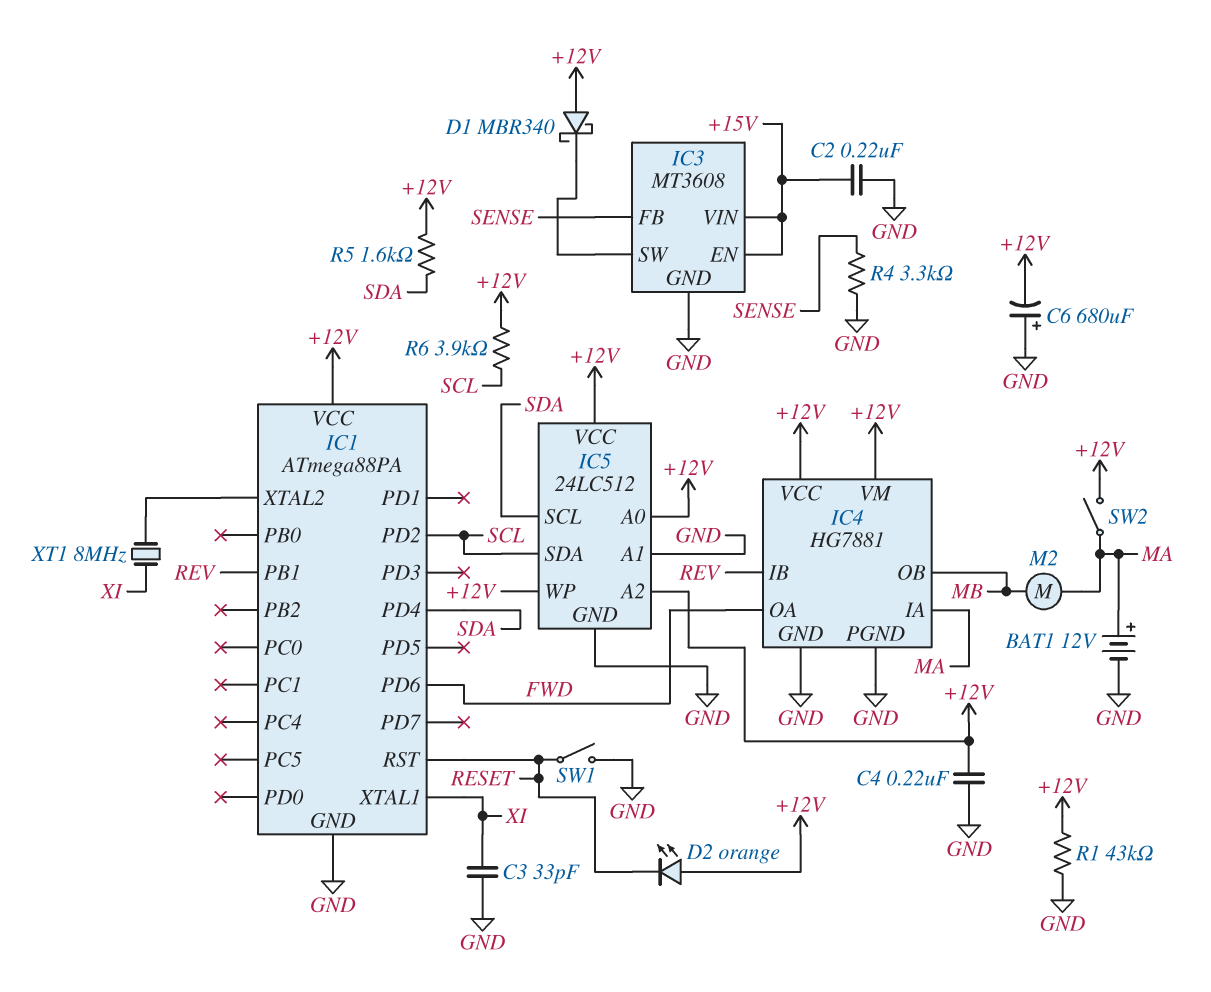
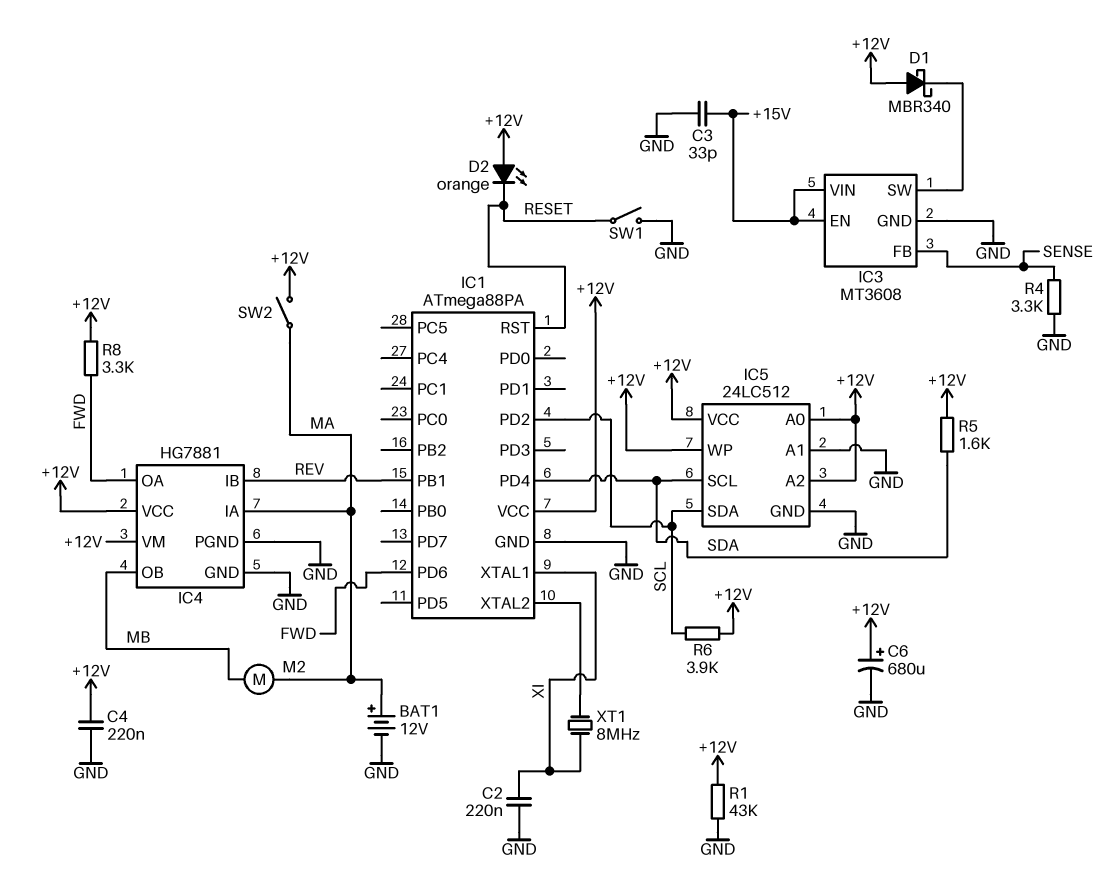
C2: 220nF (+15V, GND) -> 220nF (GND, XI)
C3: 33pF (GND, XI) -> 33pF (+15V, GND)
C6: 680uF (plus GND, minus +12V) -> 680uF (plus +12V, minus GND)
R8: none -> 3.3k (+12V, FWD)

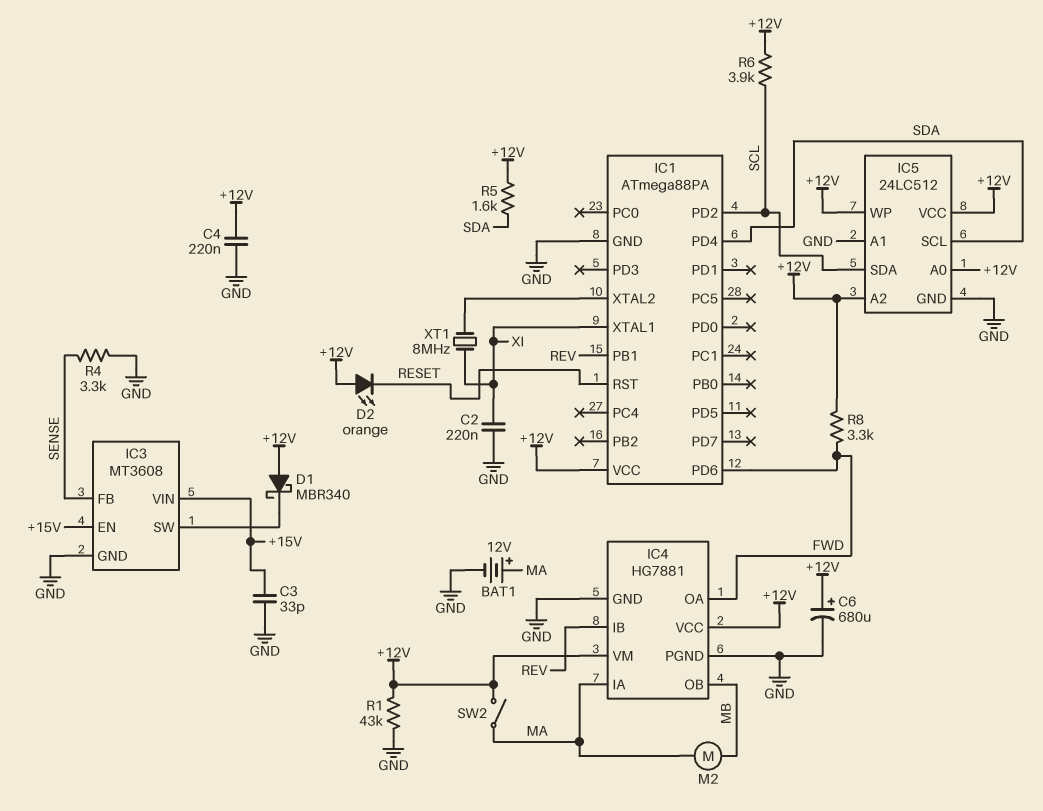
SW1: switch (GND, RESET) -> none

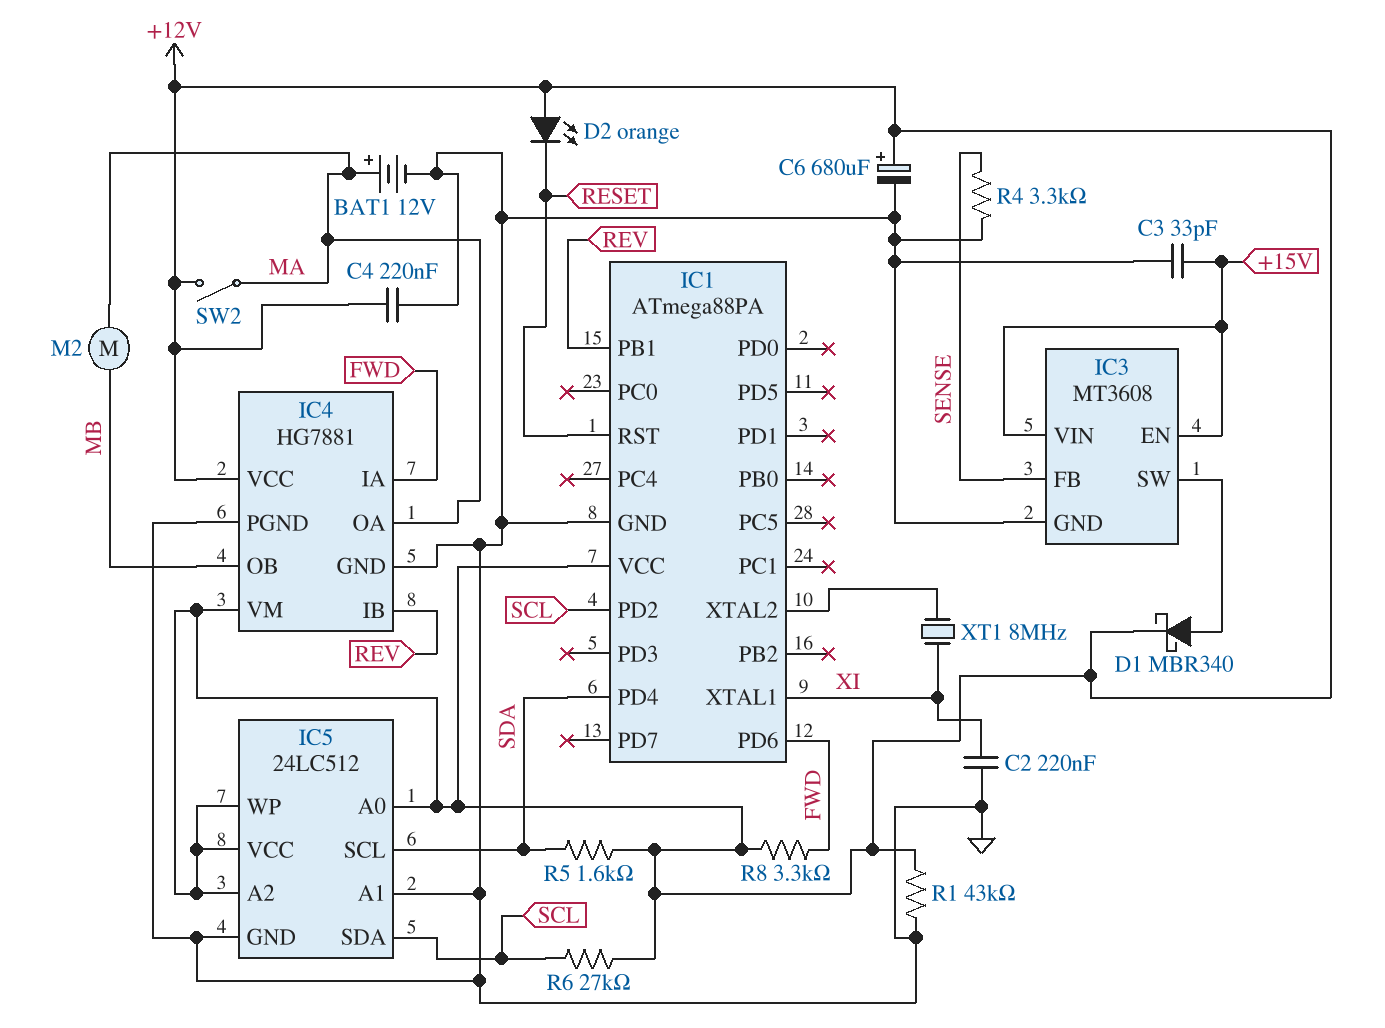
D1: schottky MBR340 (A +12V, K IC3/SW) -> schottky MBR340 (A IC3/SW, K +12V)
IC4 pin IA: MA -> FWD
IC4 pin OA: FWD -> MA
R6: 3.9k (+12V, SCL) -> 27k (+12V, SCL)

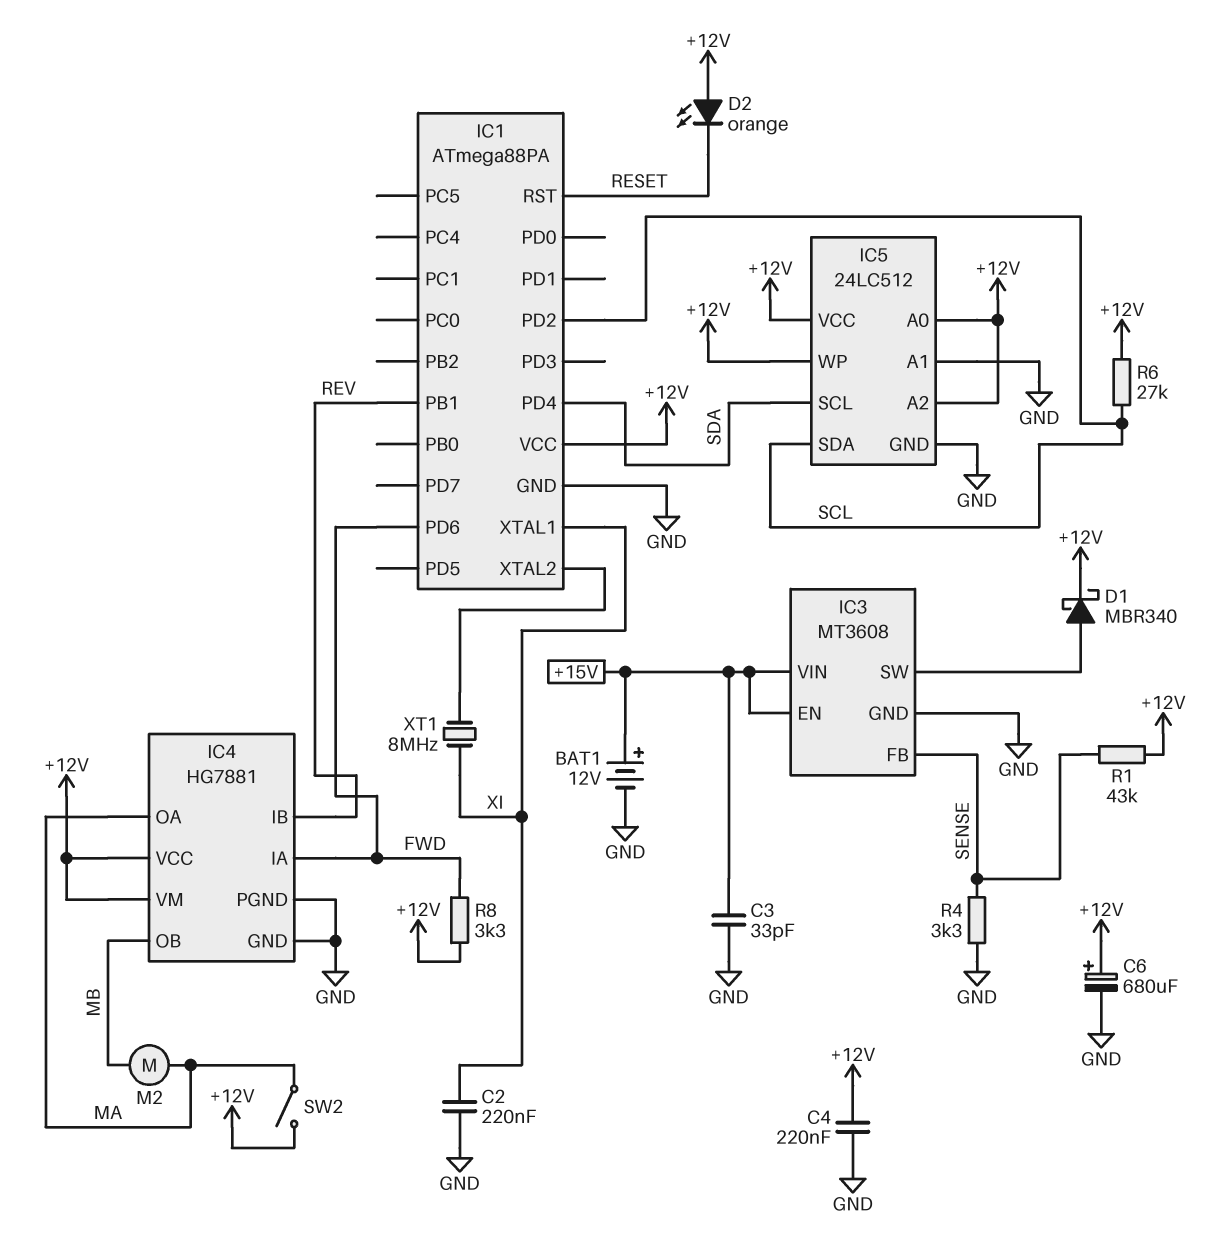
BAT1: 12V (plus MA, minus GND) -> 12V (plus +15V, minus GND)
R1: 43k (+12V, GND) -> 43k (+12V, SENSE)
R5: 1.6k (+12V, SDA) -> none

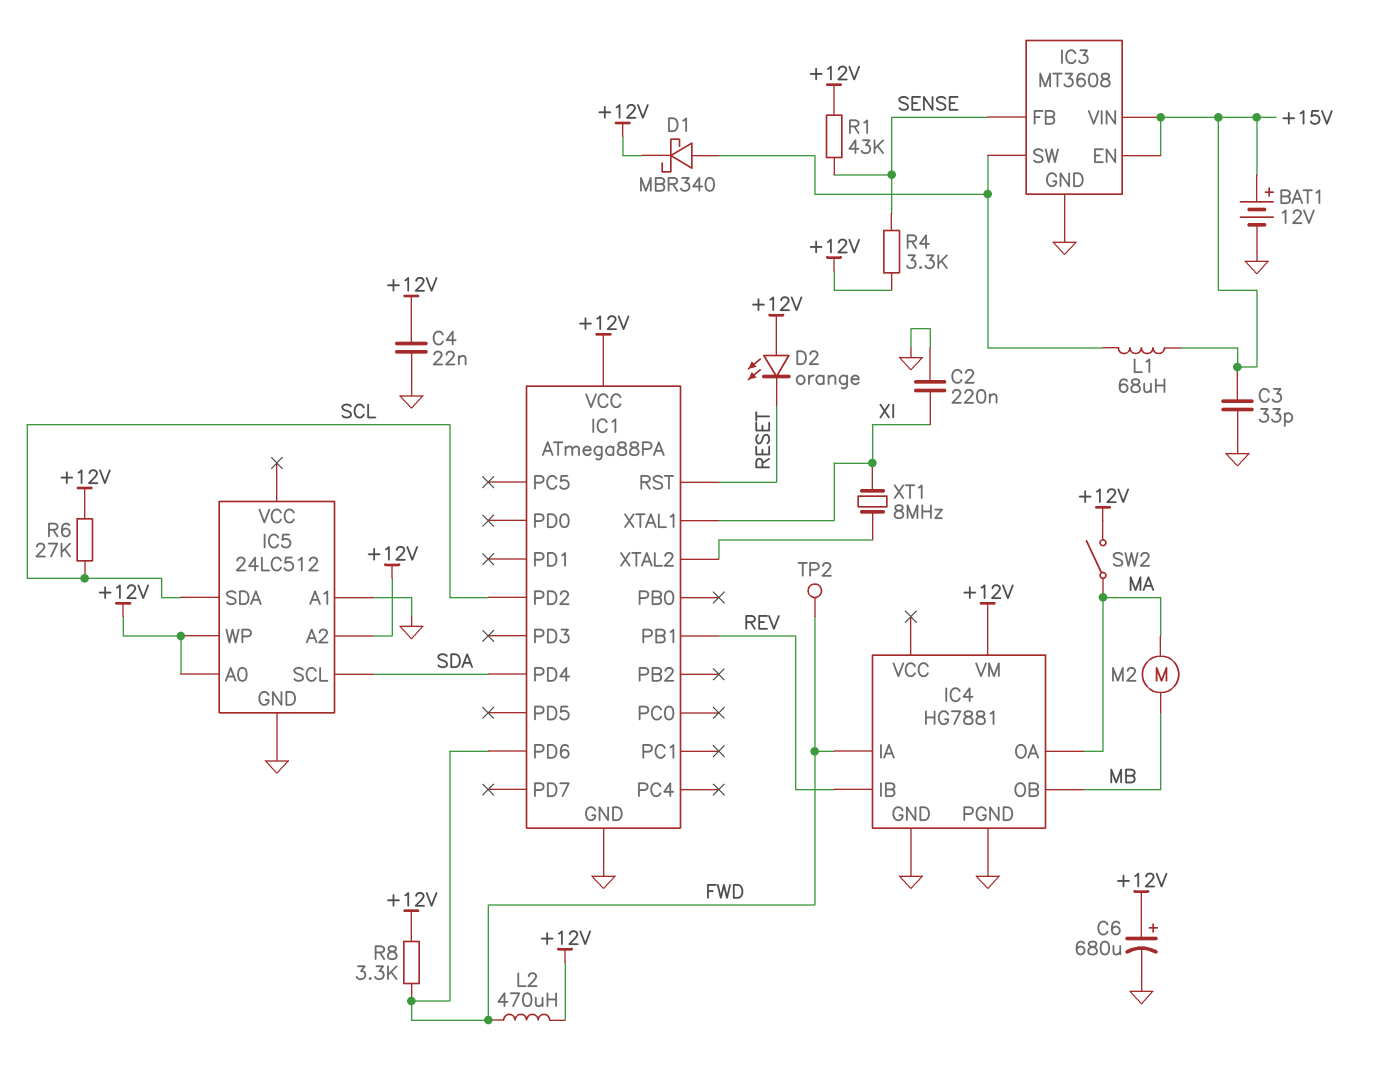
C4: 220nF (+12V, GND) -> 22nF (+12V, GND)
IC4 pin VCC: +12V -> none
IC5 pin VCC: +12V -> none
L1: none -> 68uH (+15V, IC3/SW)
L2: none -> 470uH (+12V, FWD)
R4: 3.3k (GND, SENSE) -> 3.3k (+12V, SENSE)
TP2: none -> test point (FWD)

